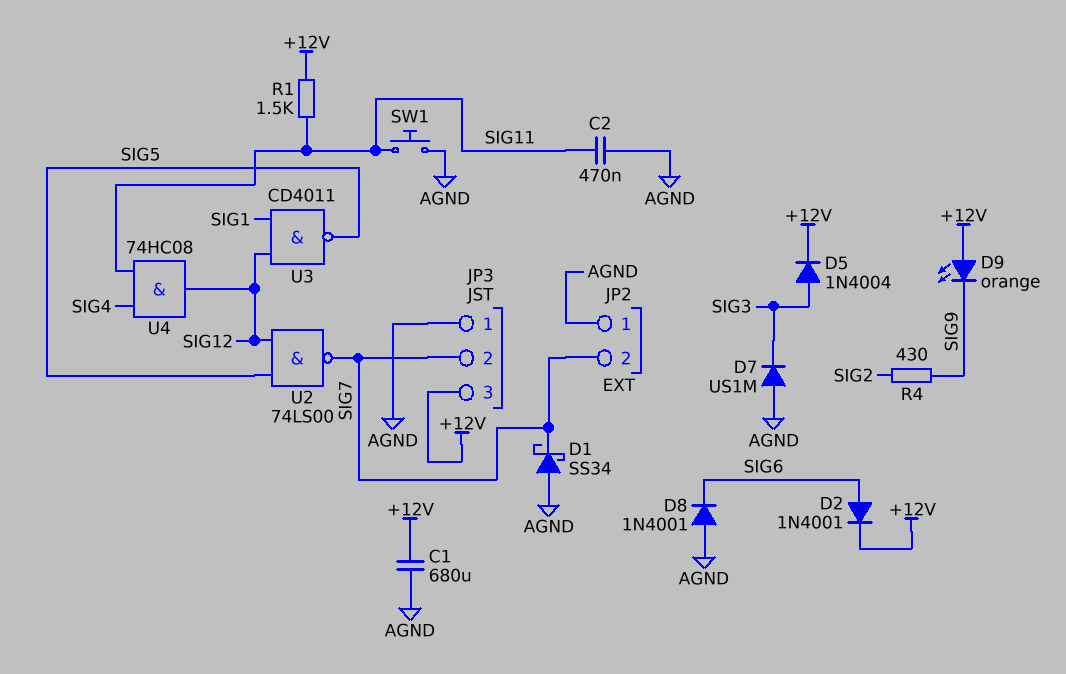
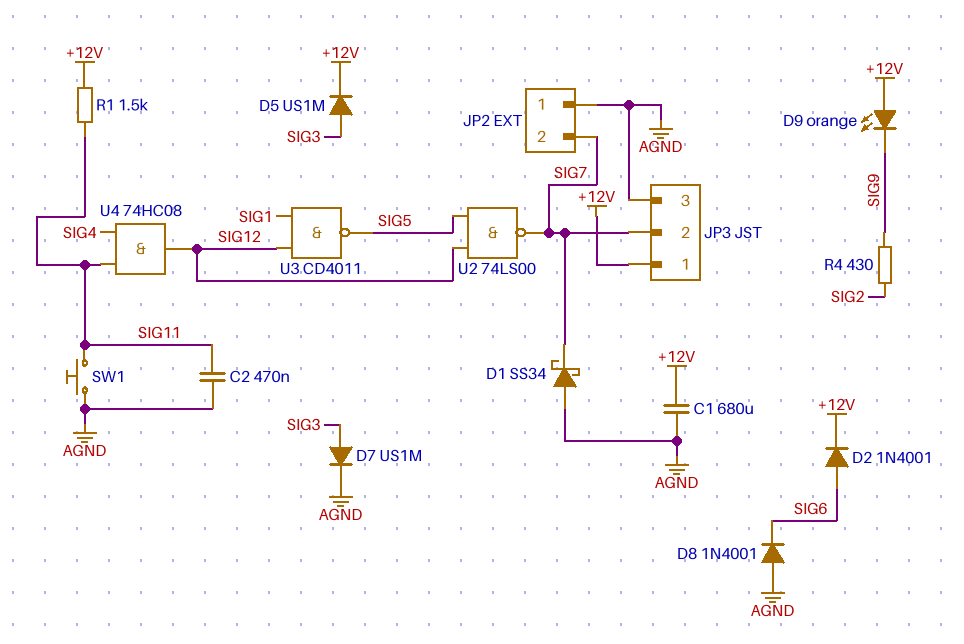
D5: diode 1N4004 (A SIG3, K +12V) -> diode US1M (A SIG3, K +12V)
D7: diode US1M (A AGND, K SIG3) -> diode US1M (A SIG3, K AGND)
JP3 pin 1: AGND -> +12V
JP3 pin 3: +12V -> AGND

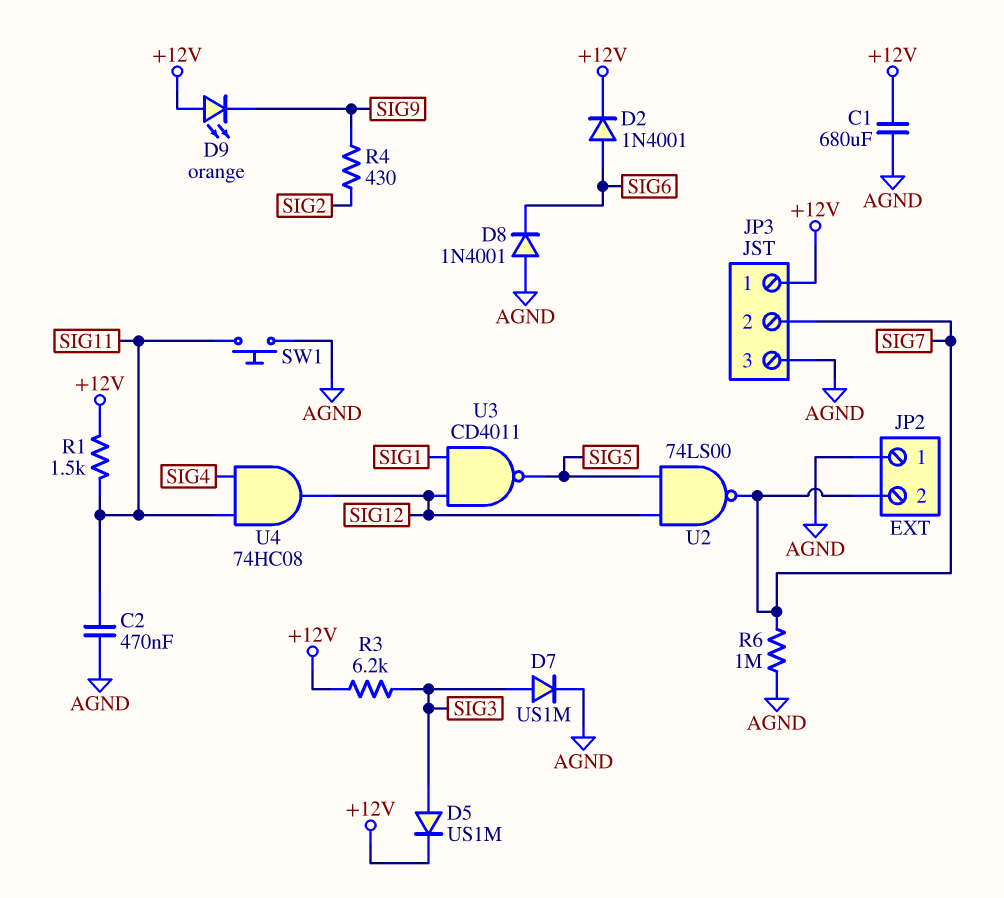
D1: schottky SS34 (A AGND, K SIG7) -> none
R3: none -> 6.2k (+12V, SIG3)
R6: none -> 1M (AGND, SIG7)

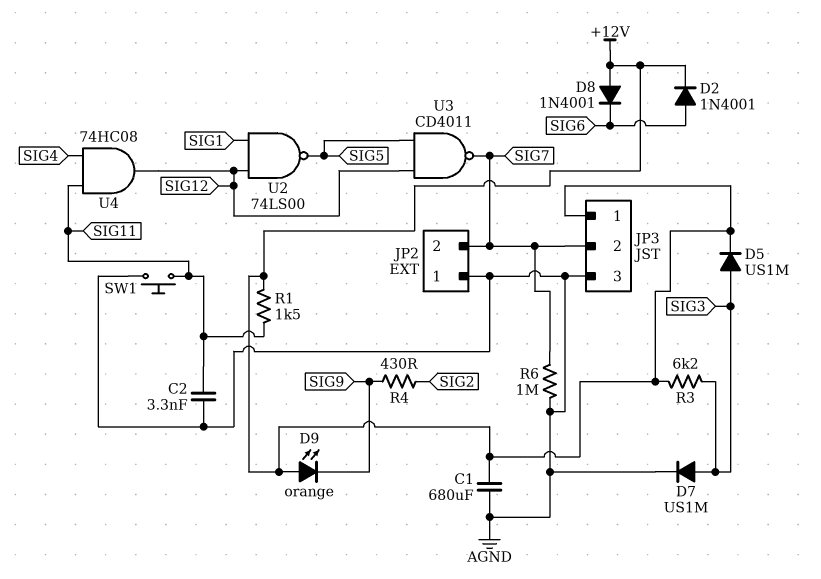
C2: 470nF (AGND, SIG11) -> 3.3nF (AGND, SIG11)
D8: diode 1N4001 (A AGND, K SIG6) -> diode 1N4001 (A +12V, K SIG6)
U2: NAND 74LS00 (in SIG5, in SIG12, out SIG7) -> NAND 74LS00 (in SIG1, in SIG12, out SIG5)
U3: NAND CD4011 (in SIG1, in SIG12, out SIG5) -> NAND CD4011 (in SIG5, in SIG12, out SIG7)

